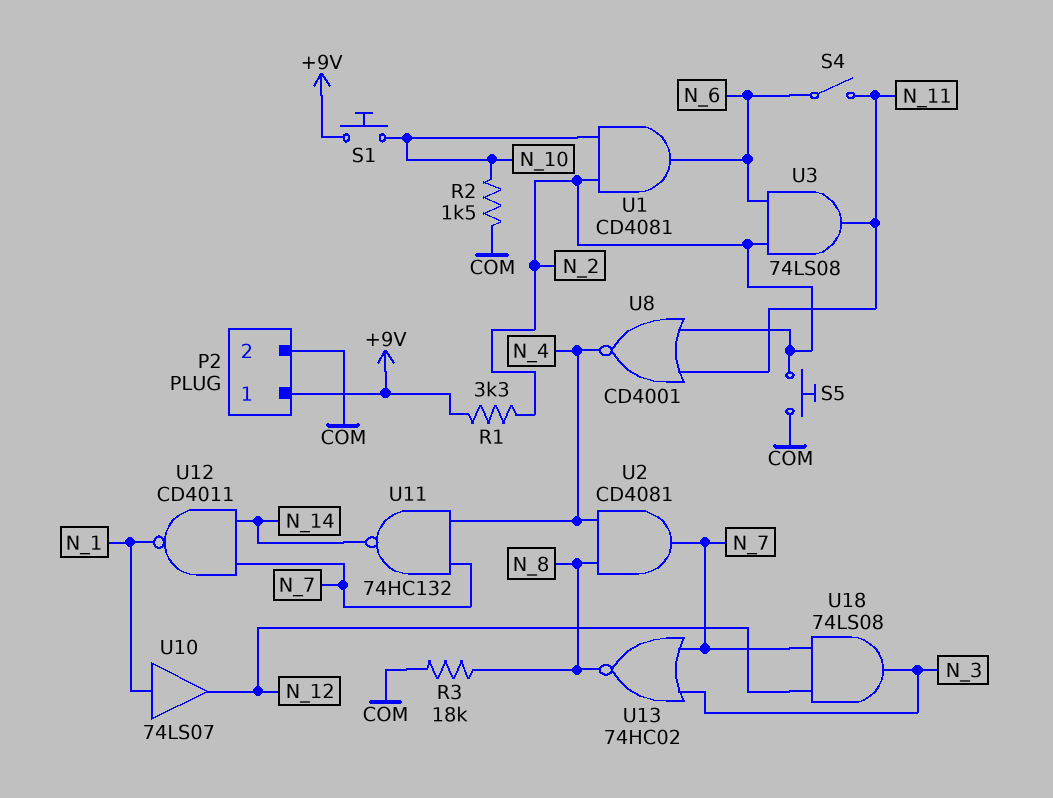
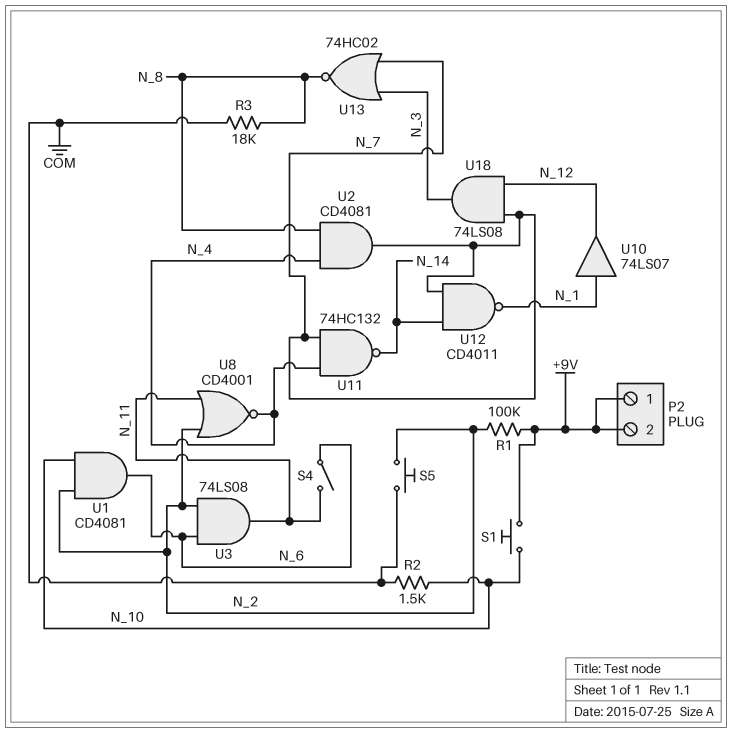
P2 pin 2: COM -> +9V
R1: 3.3k (+9V, N_2) -> 100k (+9V, N_2)

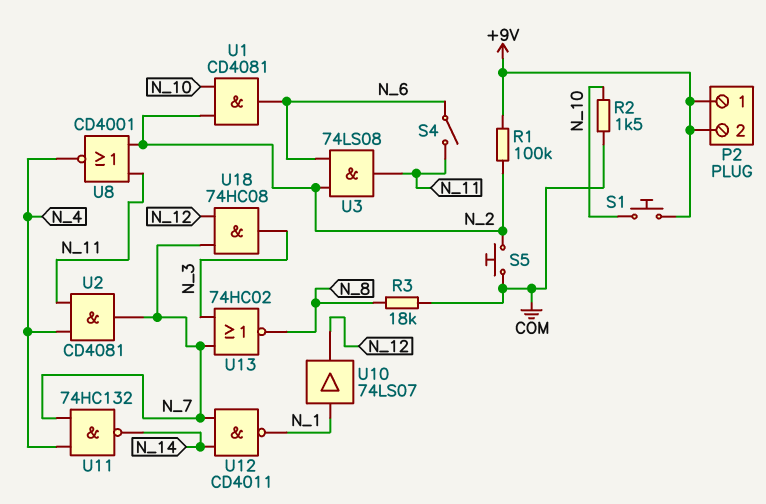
U2: AND CD4081 (in N_4, in N_8, out N_7) -> AND CD4081 (in N_4, in N_11, out N_7)
U18: AND 74LS08 (in N_7, in N_12, out N_3) -> AND 74HC08 (in N_7, in N_12, out N_3)

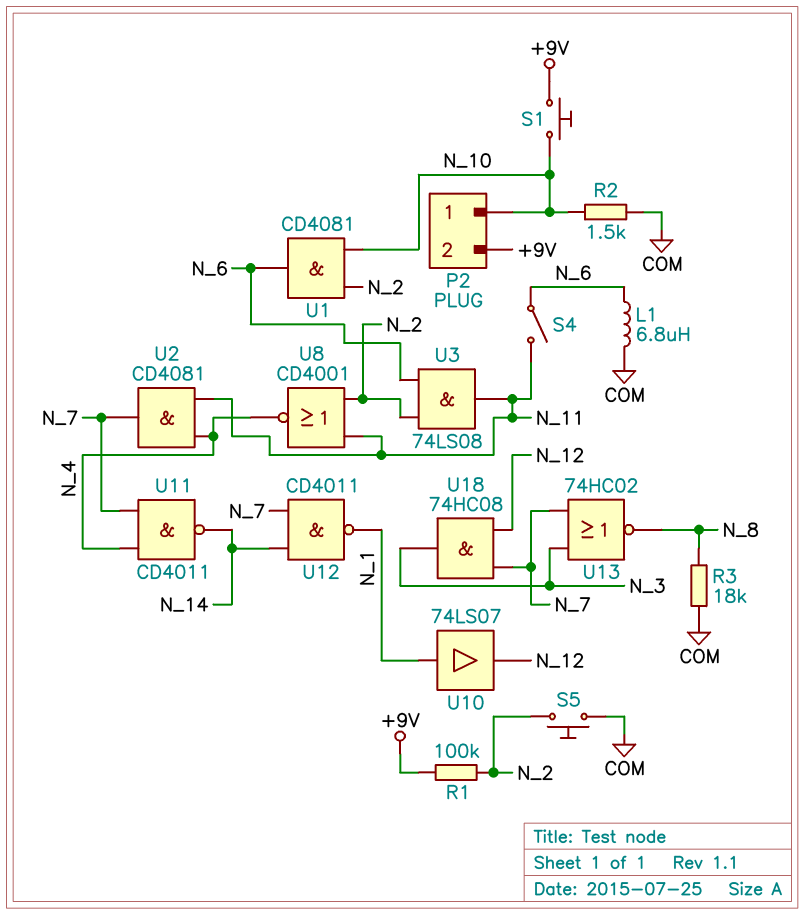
L1: none -> 6.8uH (COM, N_6)
P2 pin 1: +9V -> N_10
U11: NAND 74HC132 (in N_4, in N_7, out N_14) -> NAND CD4011 (in N_4, in N_7, out N_14)

